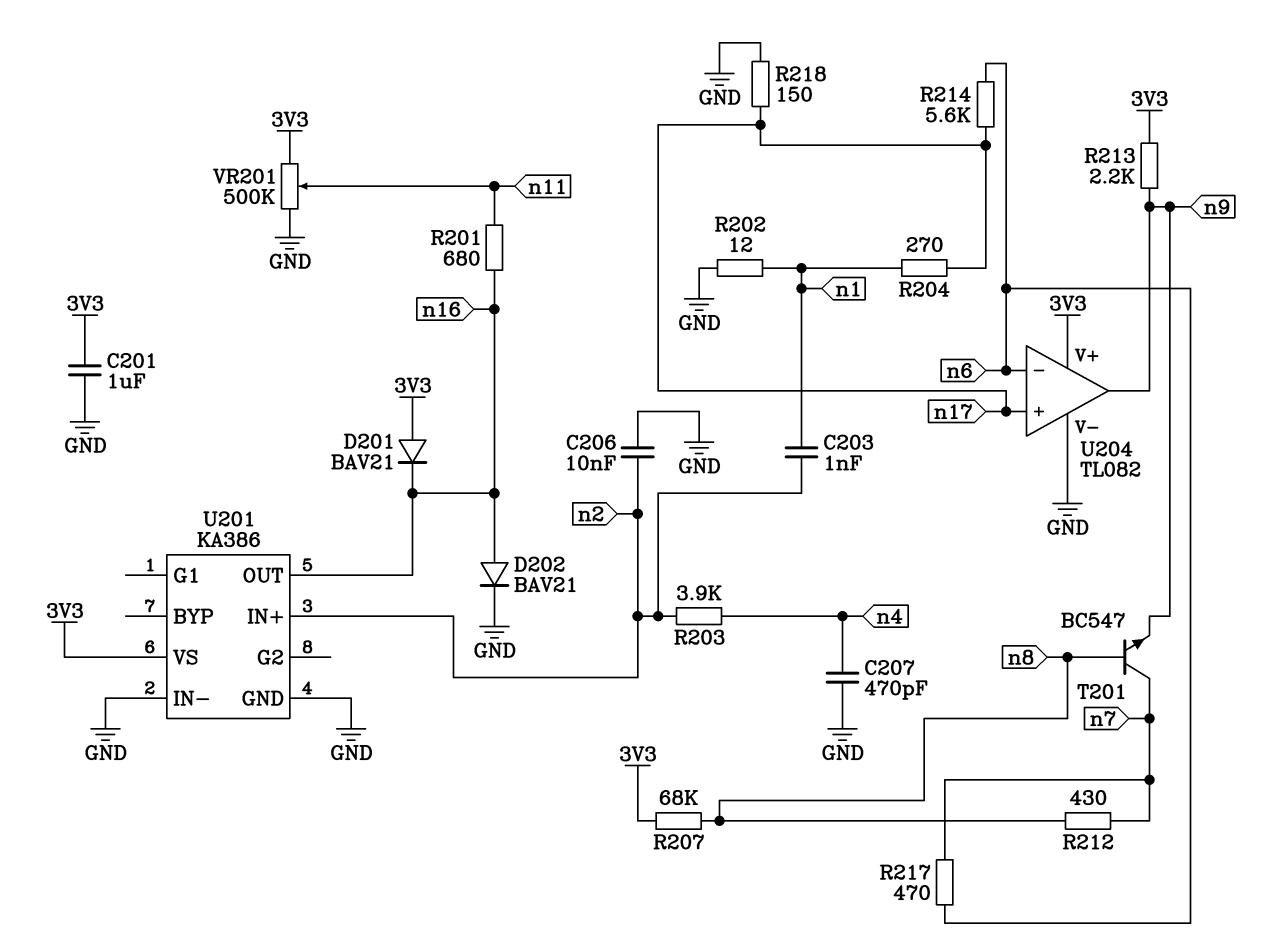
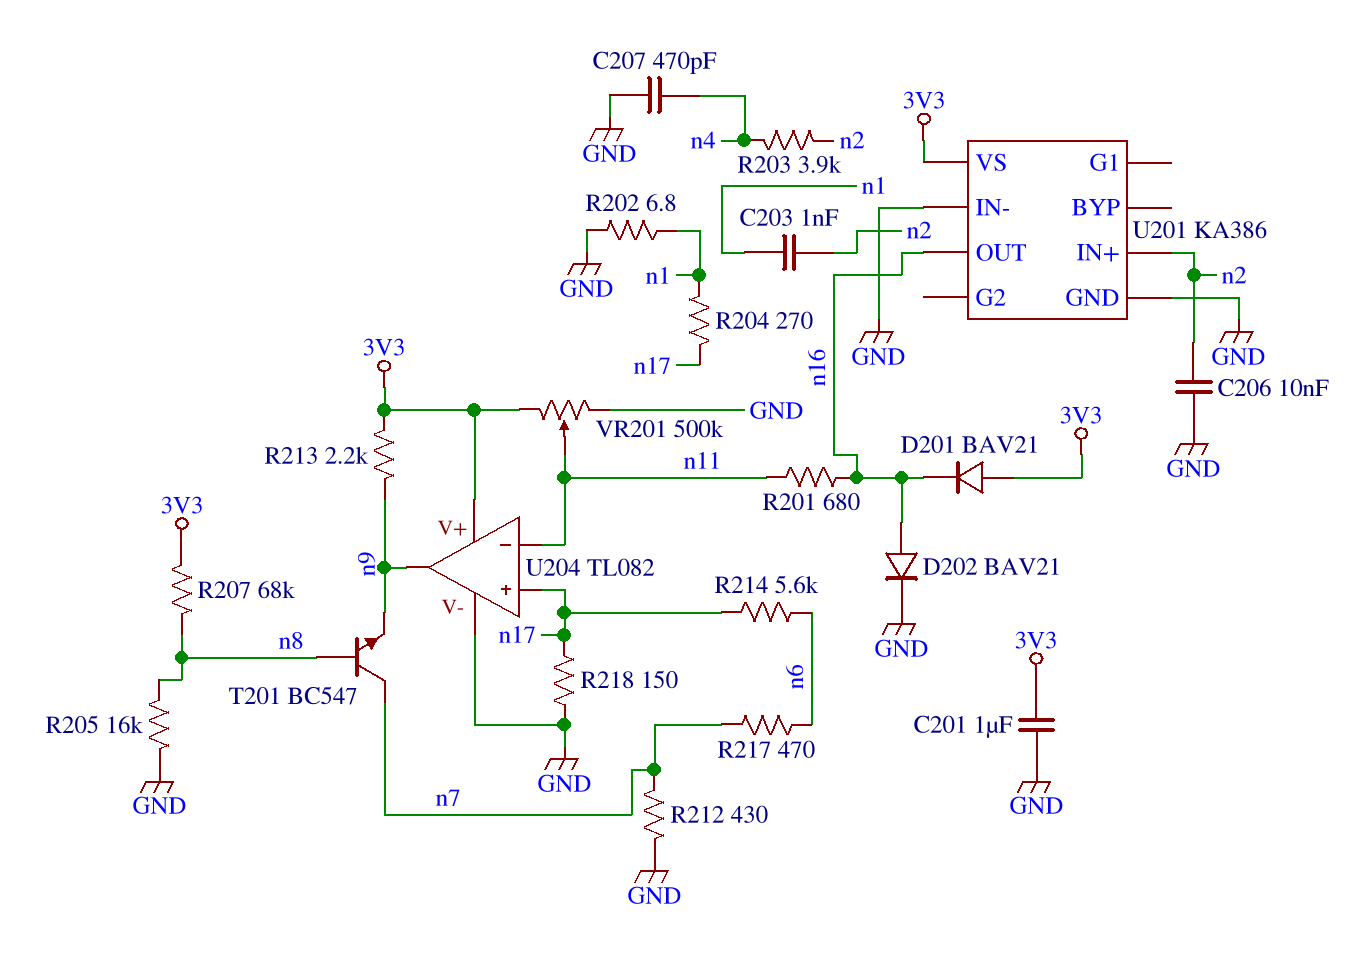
R202: 12 (GND, n1) -> 6.8 (GND, n1)
R205: none -> 16k (GND, n8)
R212: 430 (n7, n8) -> 430 (GND, n7)
U204 pin in-: n6 -> n11

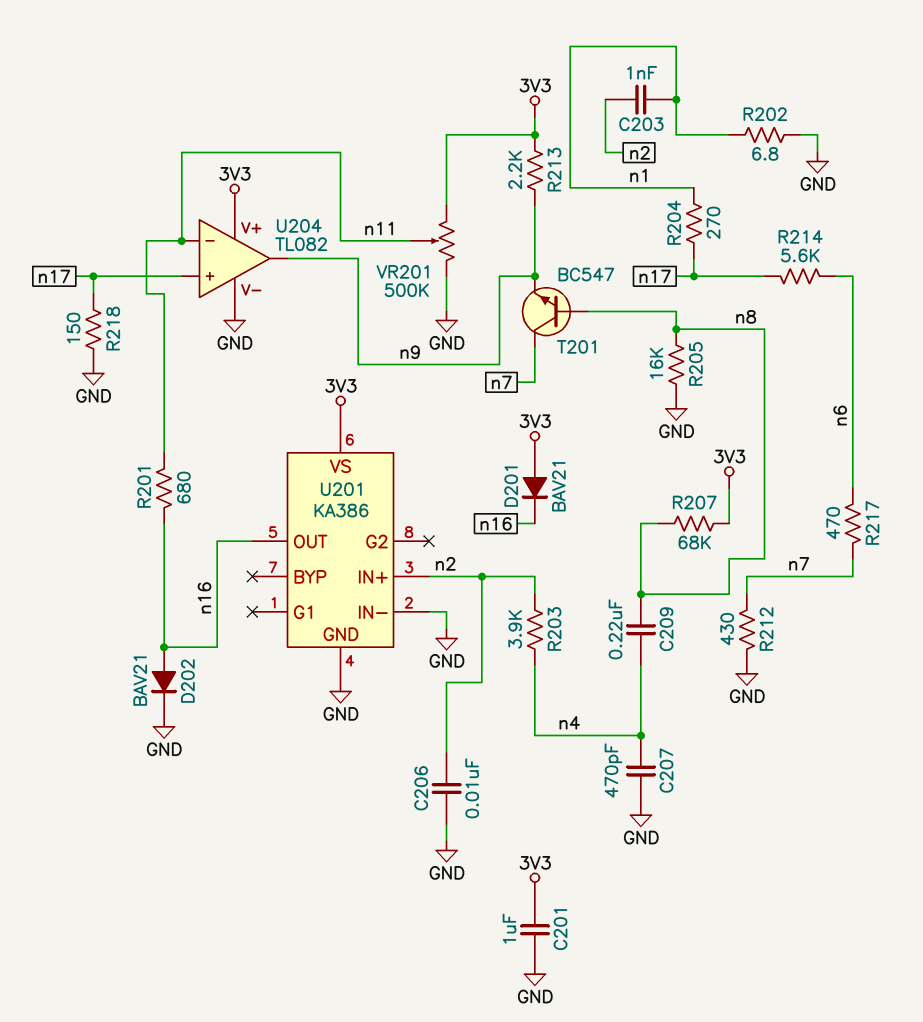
C209: none -> 220nF (n4, n8)

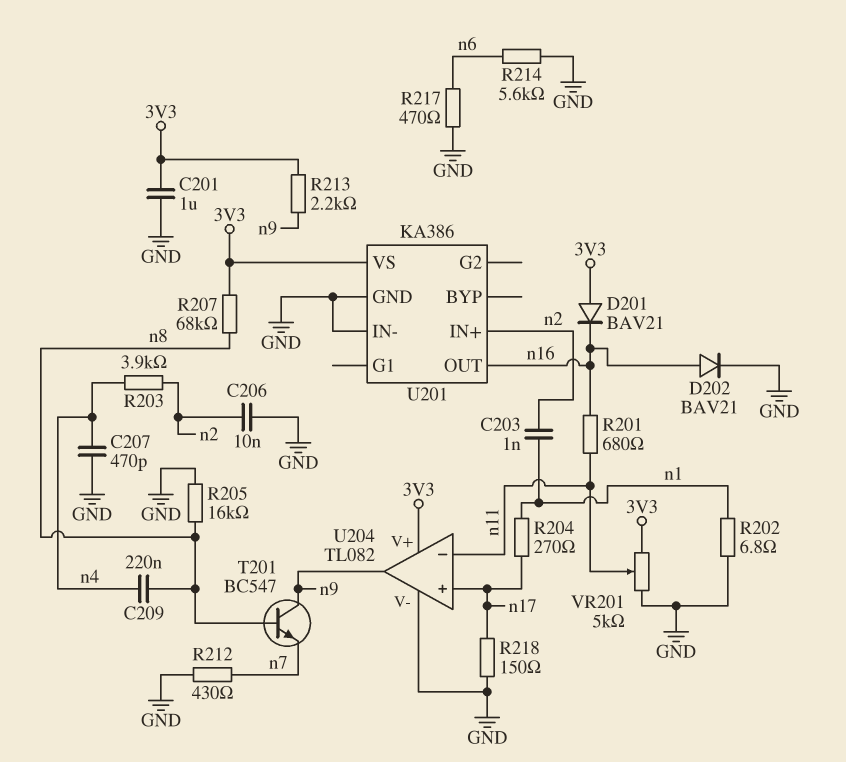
R214: 5.6k (n6, n17) -> 5.6k (GND, n6)
R217: 470 (n6, n7) -> 470 (GND, n6)
T201: NPN BC547 (B n8, C n7, E n9) -> NPN BC547 (B n8, C n9, E n7)
VR201: 500k (3V3, GND, wiper n11) -> 5k (3V3, GND, wiper n11)

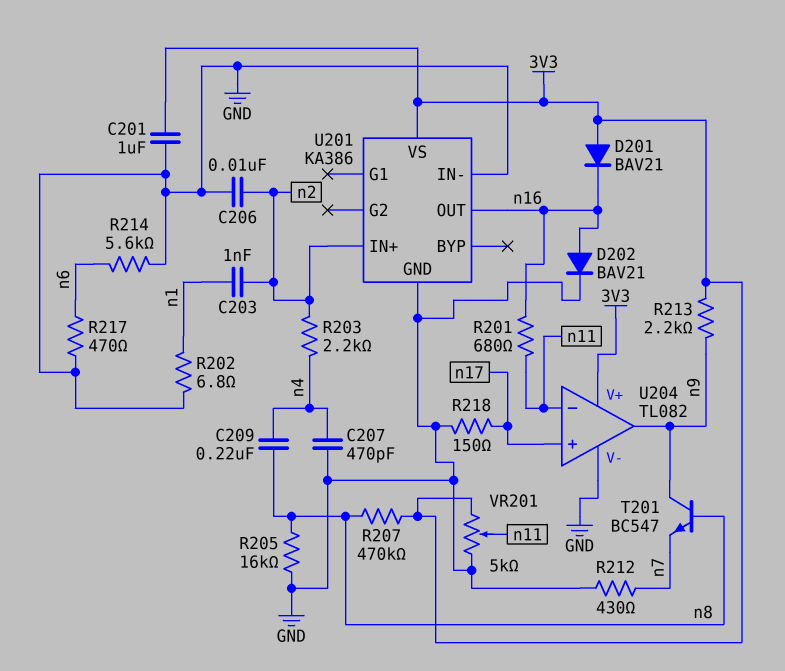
R203: 3.9k (n2, n4) -> 2.2k (n2, n4)
R204: 270 (n1, n17) -> none
R207: 68k (3V3, n8) -> 470k (3V3, n8)

